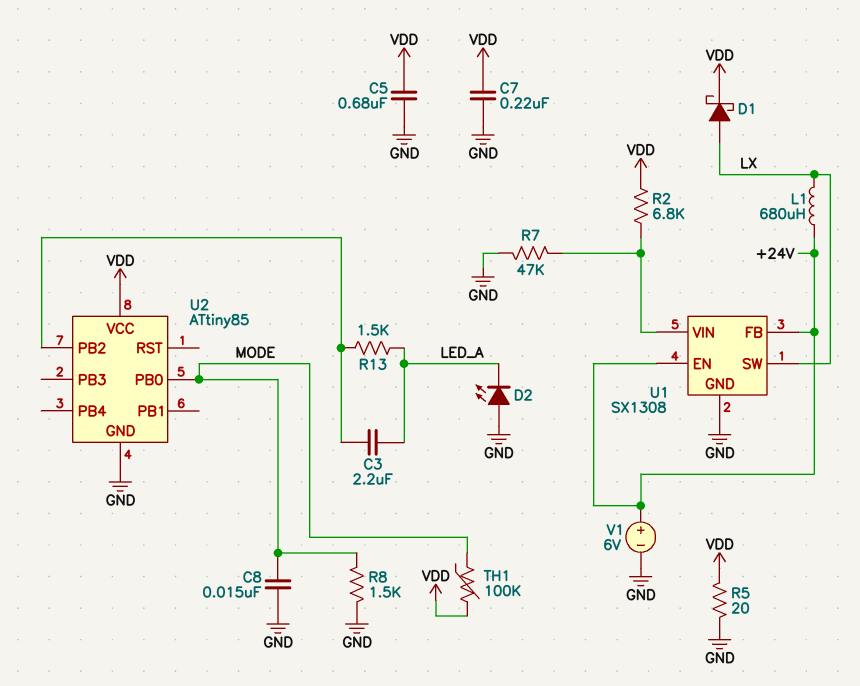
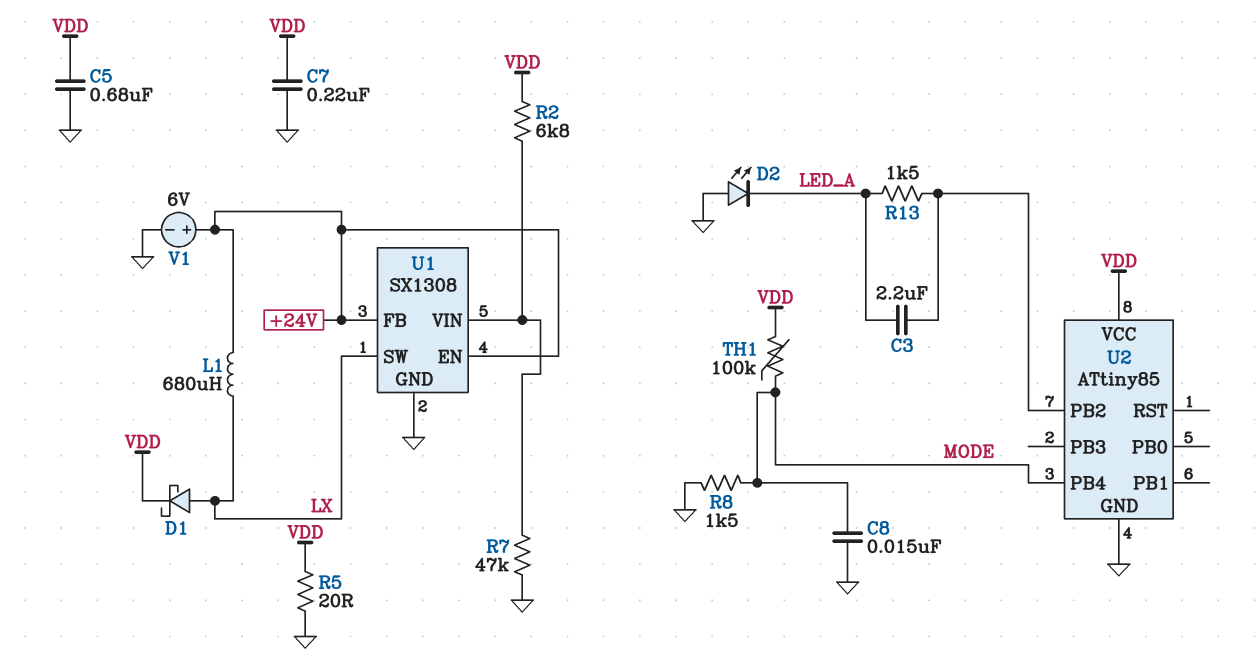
U2 pin PB0: MODE -> none
U2 pin PB4: none -> MODE

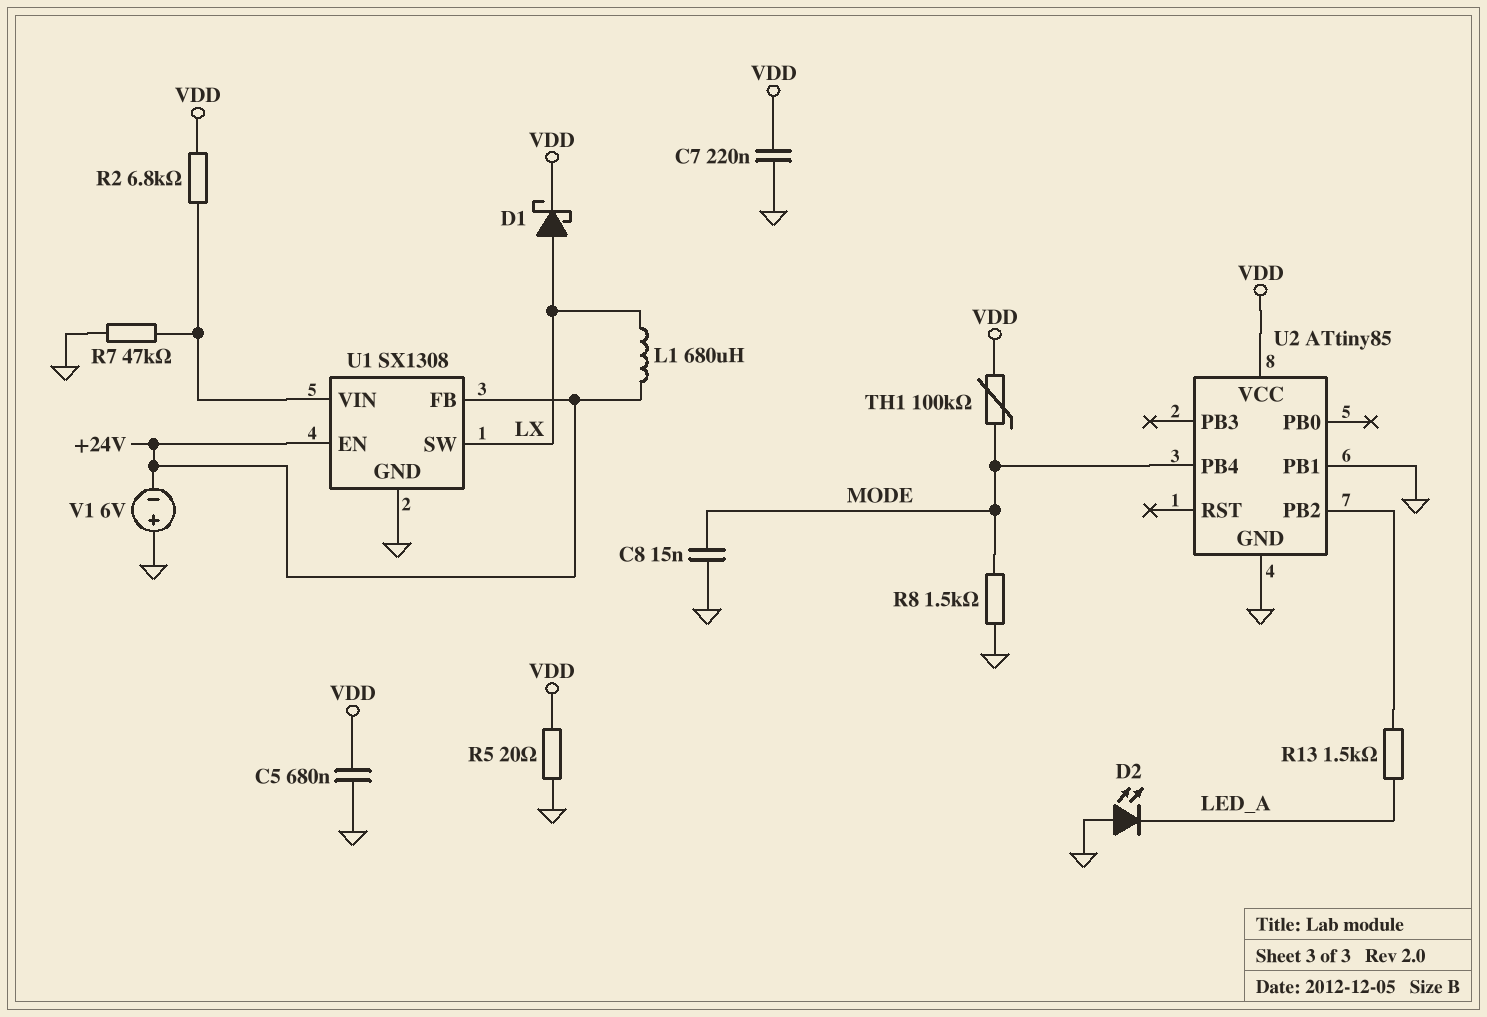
C3: 2.2uF (LED_A, U2/PB2) -> none
U2 pin PB1: none -> GND
V1: 6V (plus +24V, minus GND) -> 6V (plus GND, minus +24V)

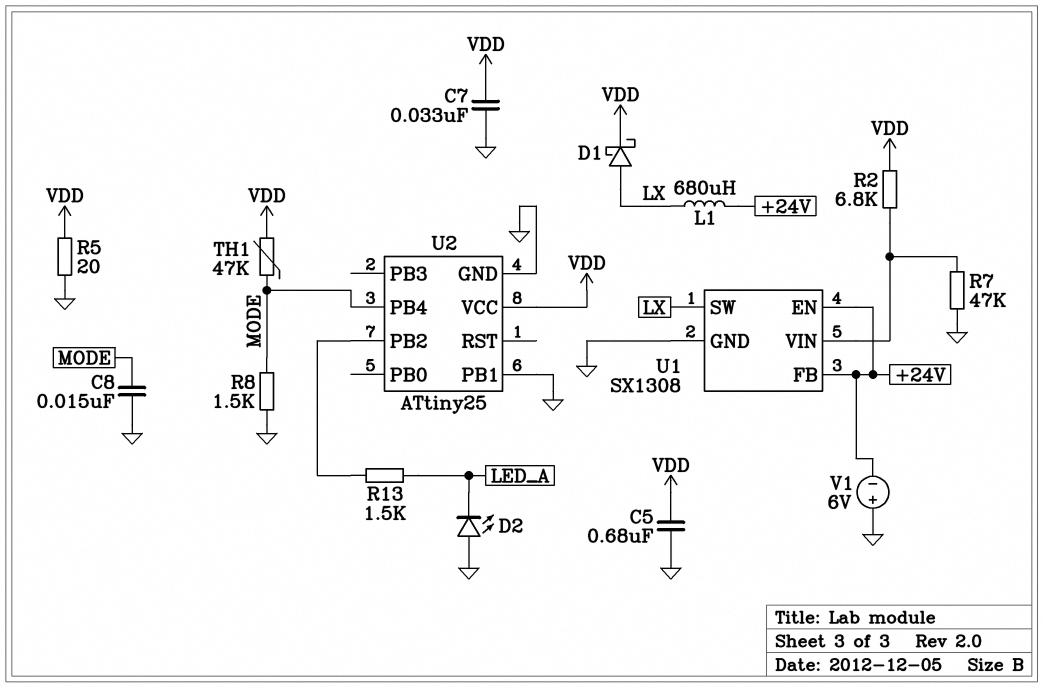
C7: 220nF (GND, VDD) -> 33nF (GND, VDD)
TH1: 100k (MODE, VDD) -> 47k (MODE, VDD)
U2: ATtiny85 -> ATtiny25

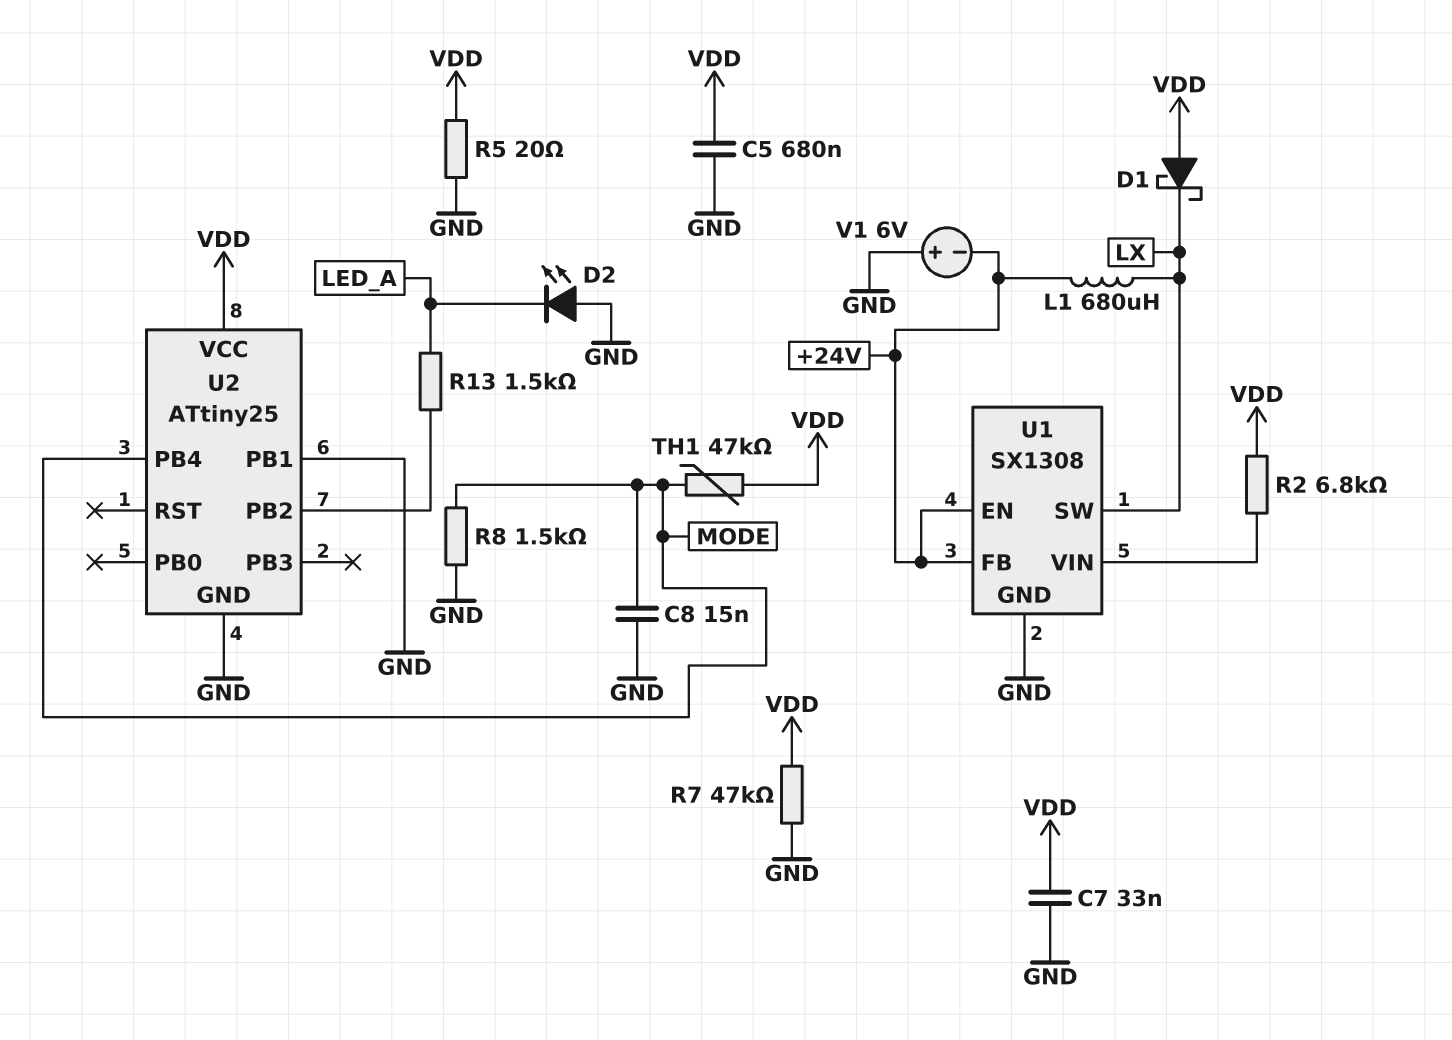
D1: schottky (A LX, K VDD) -> schottky (A VDD, K LX)
R7: 47k (GND, U1/VIN) -> 47k (GND, VDD)

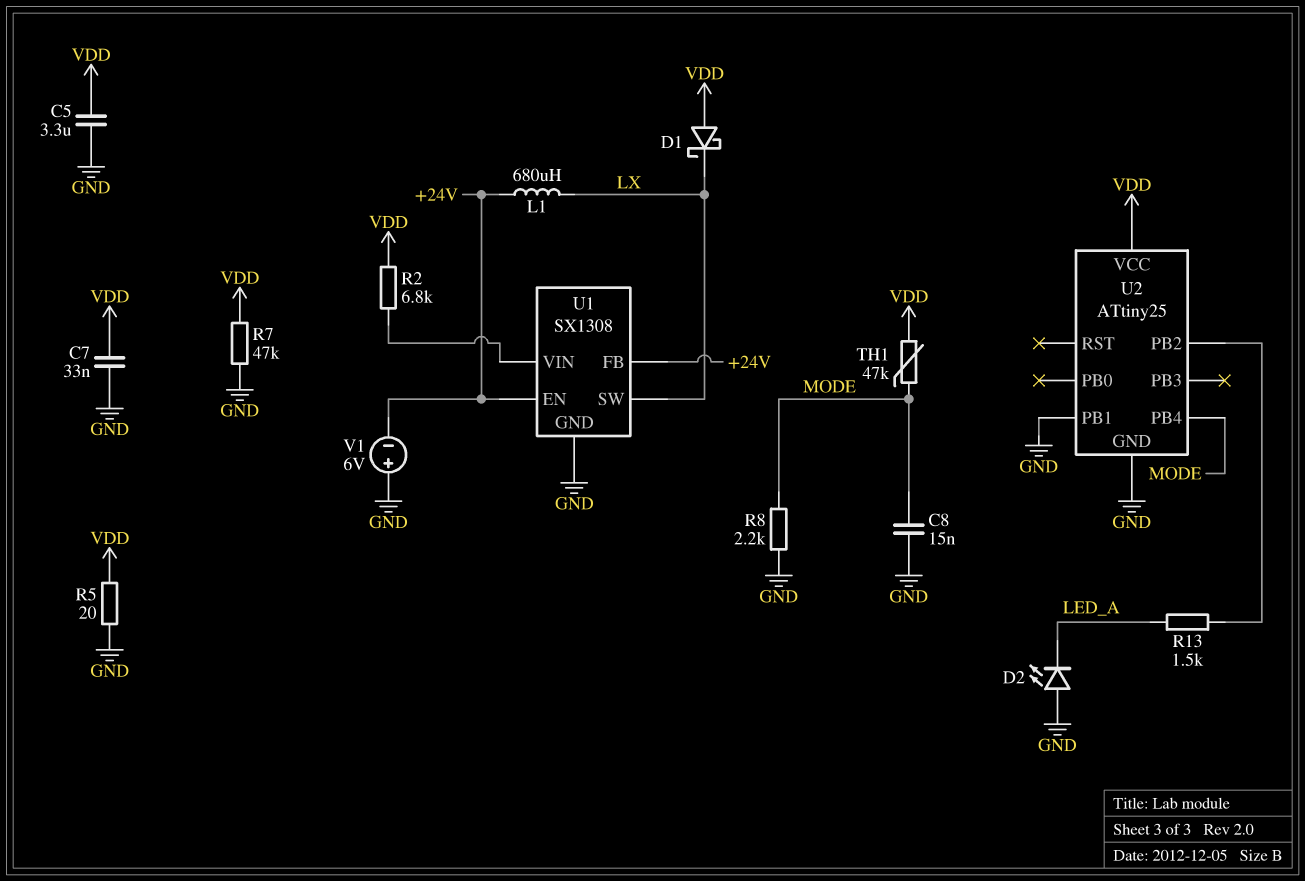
C5: 680nF (GND, VDD) -> 3.3uF (GND, VDD)
R8: 1.5k (GND, MODE) -> 2.2k (GND, MODE)

